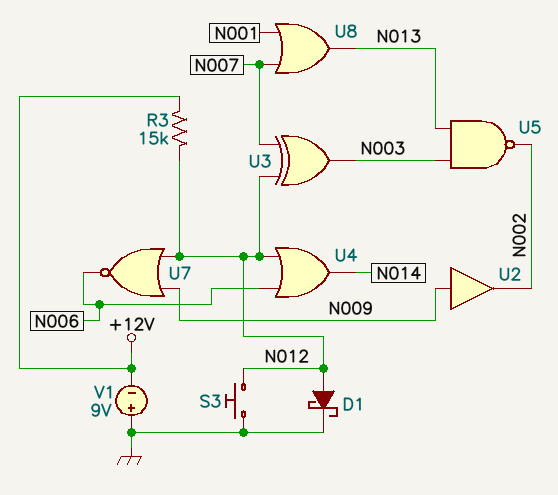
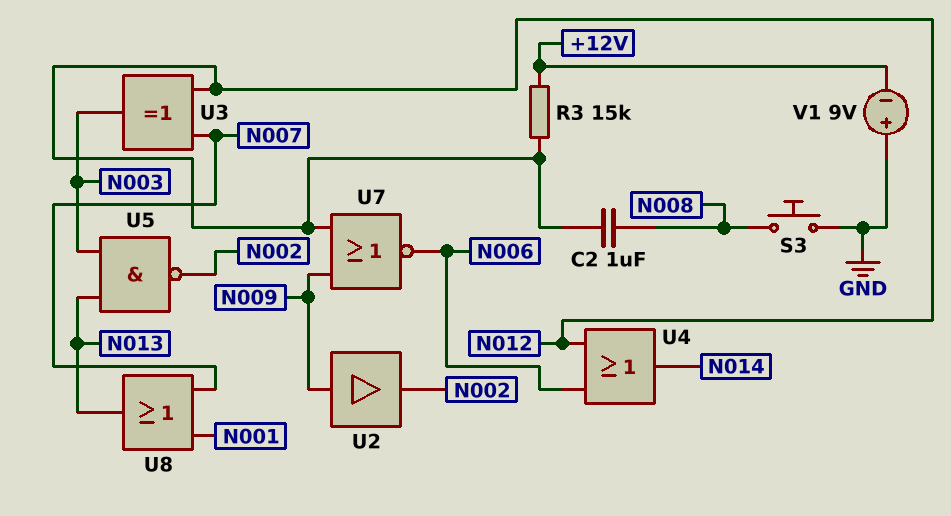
C2: none -> 1uF (N008, N012)
D1: schottky (A N012, K GND) -> none
S3: button (GND, N012) -> button (GND, N008)

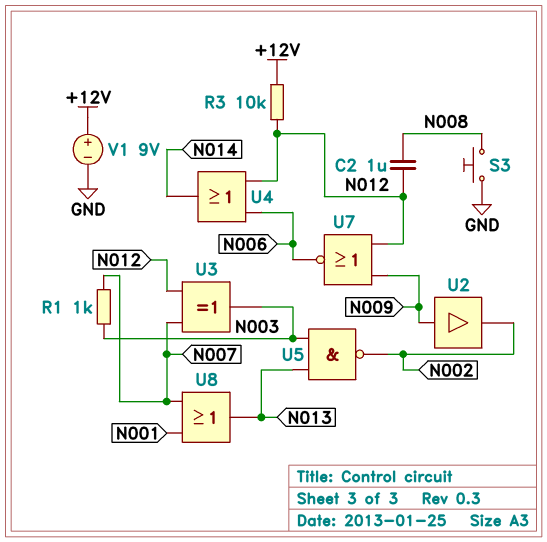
R1: none -> 1k (N003, N007)
R3: 15k (+12V, N012) -> 10k (+12V, N012)
V1: 9V (plus GND, minus +12V) -> 9V (plus +12V, minus GND)

